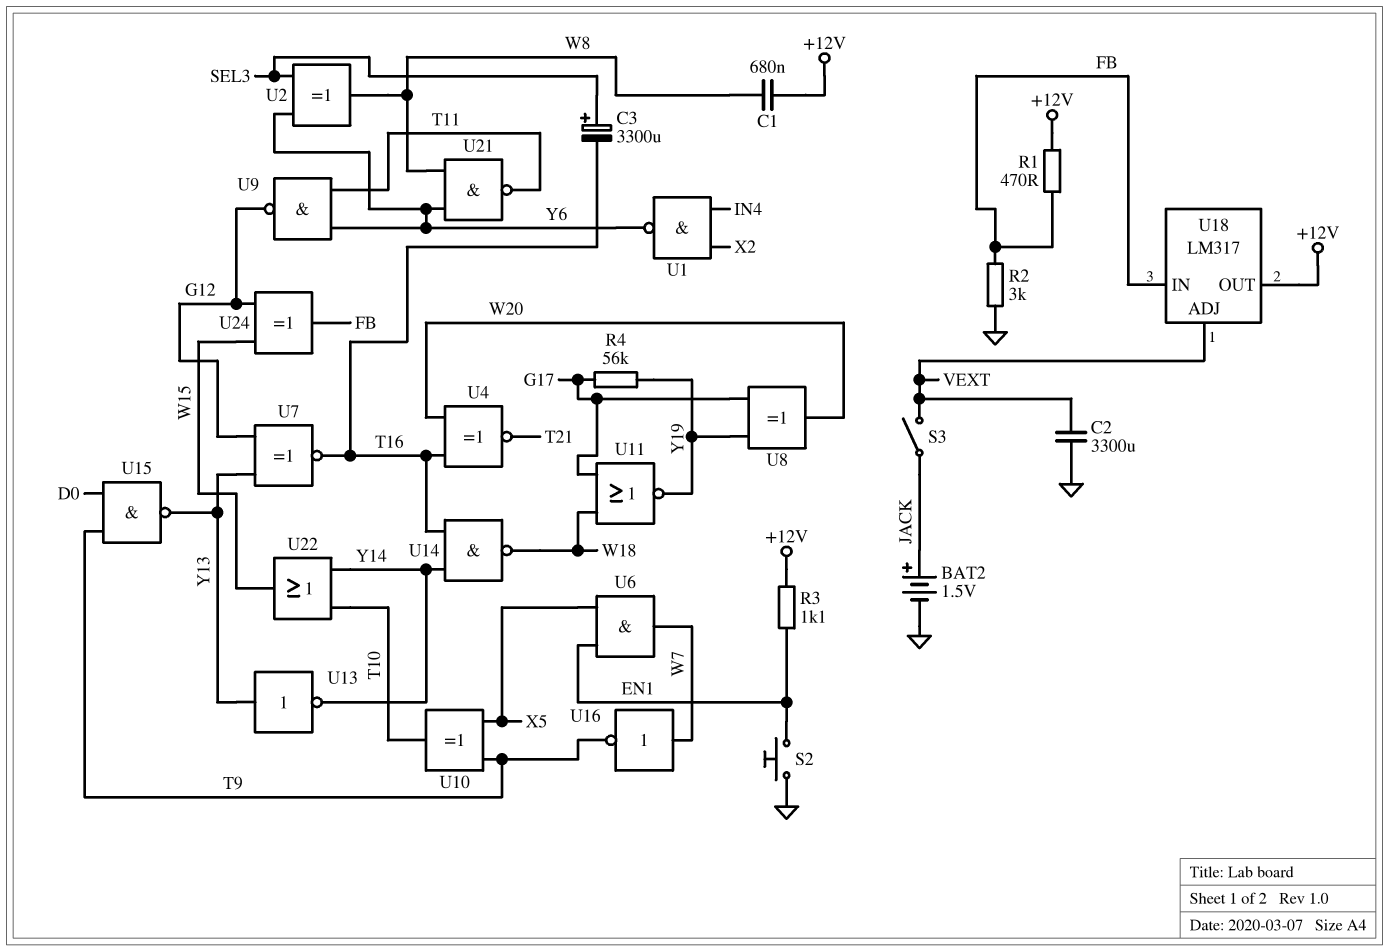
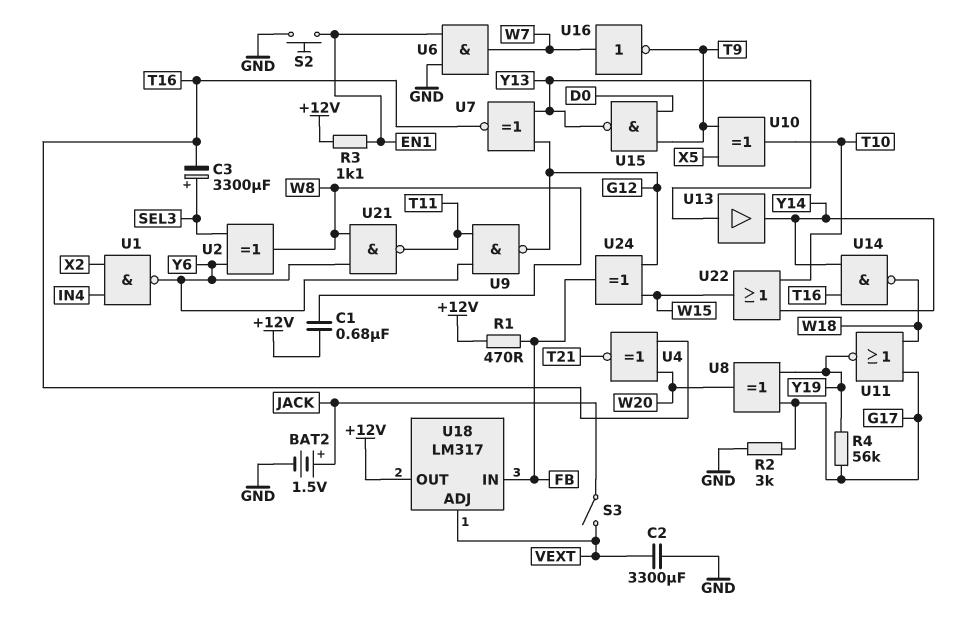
R2: 3k (FB, GND) -> 3k (G17, GND)
U6: AND (in EN1, in X5, out W7) -> AND (in EN1, in GND, out W7)
U13: NOT (in Y13, out Y14) -> buffer (in Y13, out Y14)

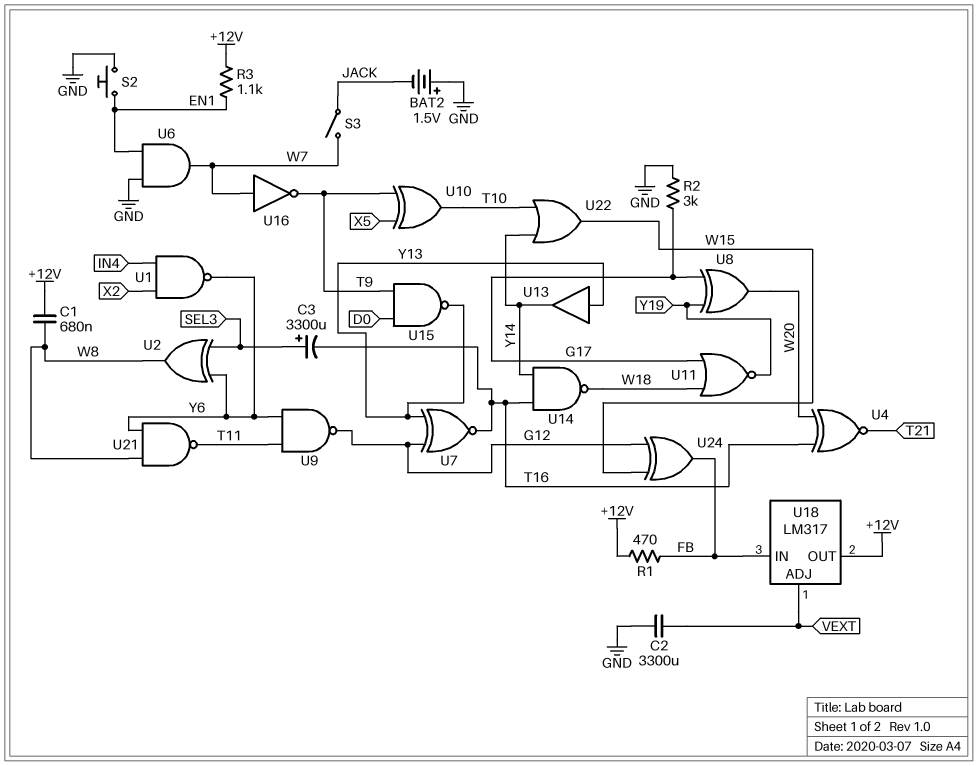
BAT2: 1.5V (plus JACK, minus GND) -> 1.5V (plus GND, minus JACK)
R4: 56k (G17, Y19) -> none
S3: switch (JACK, VEXT) -> switch (JACK, W7)

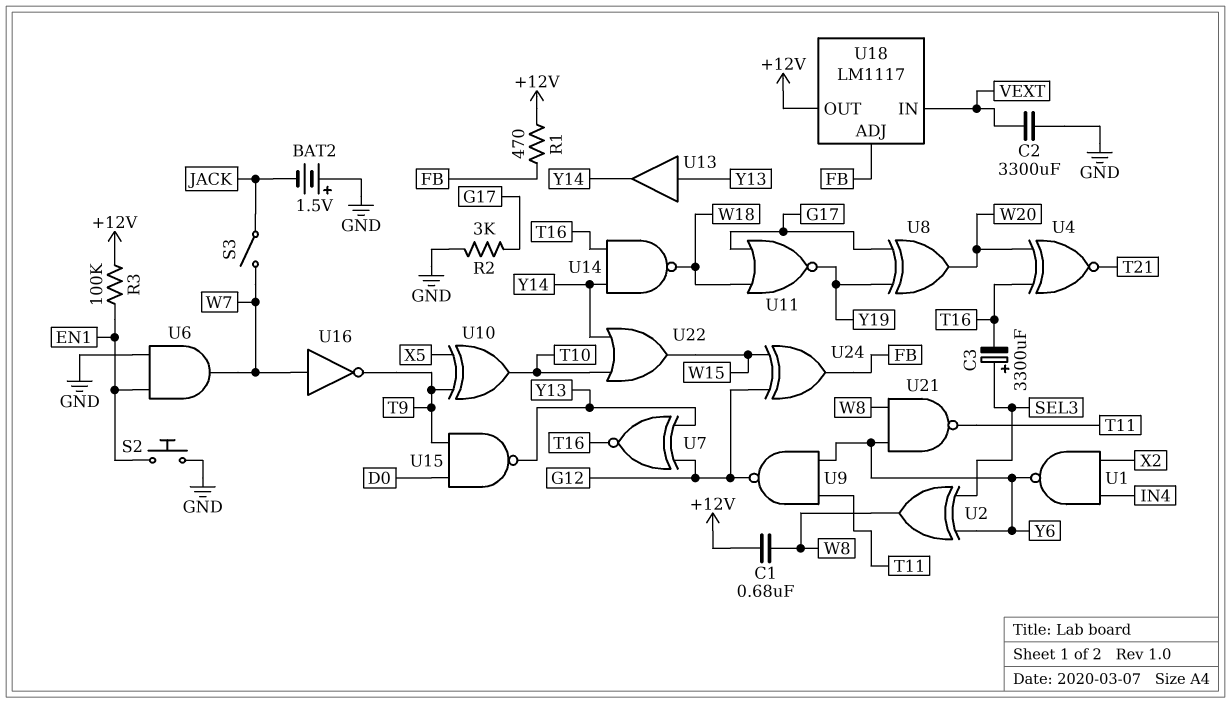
R3: 1.1k (+12V, EN1) -> 100k (+12V, EN1)
U18: LM317 -> LM1117
U18 pin ADJ: VEXT -> FB
U18 pin IN: FB -> VEXT

